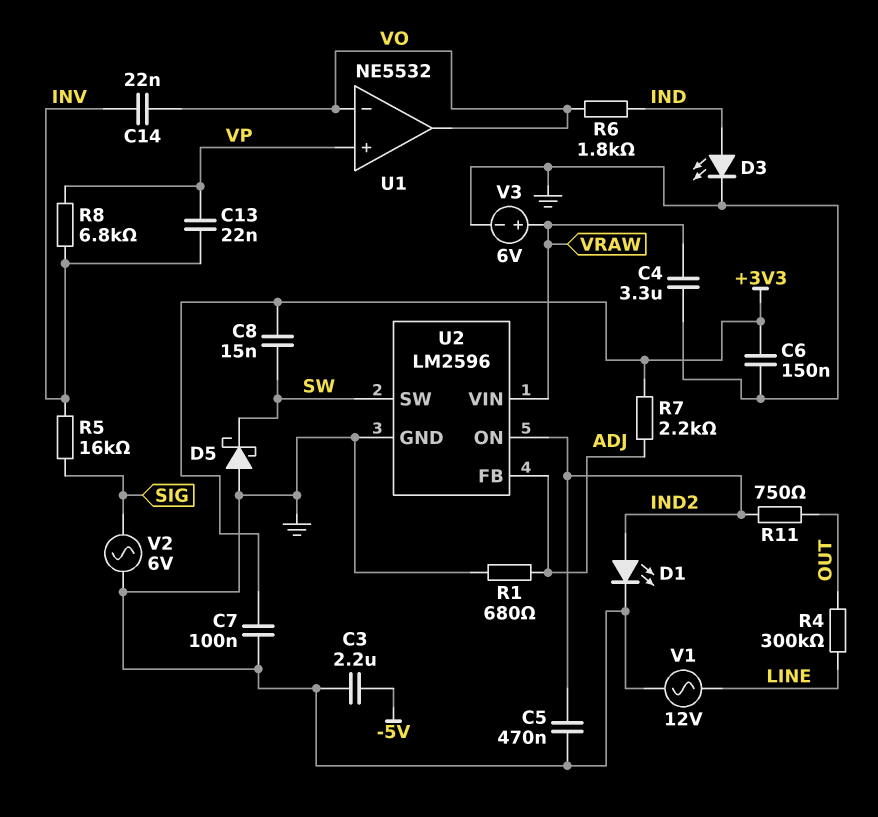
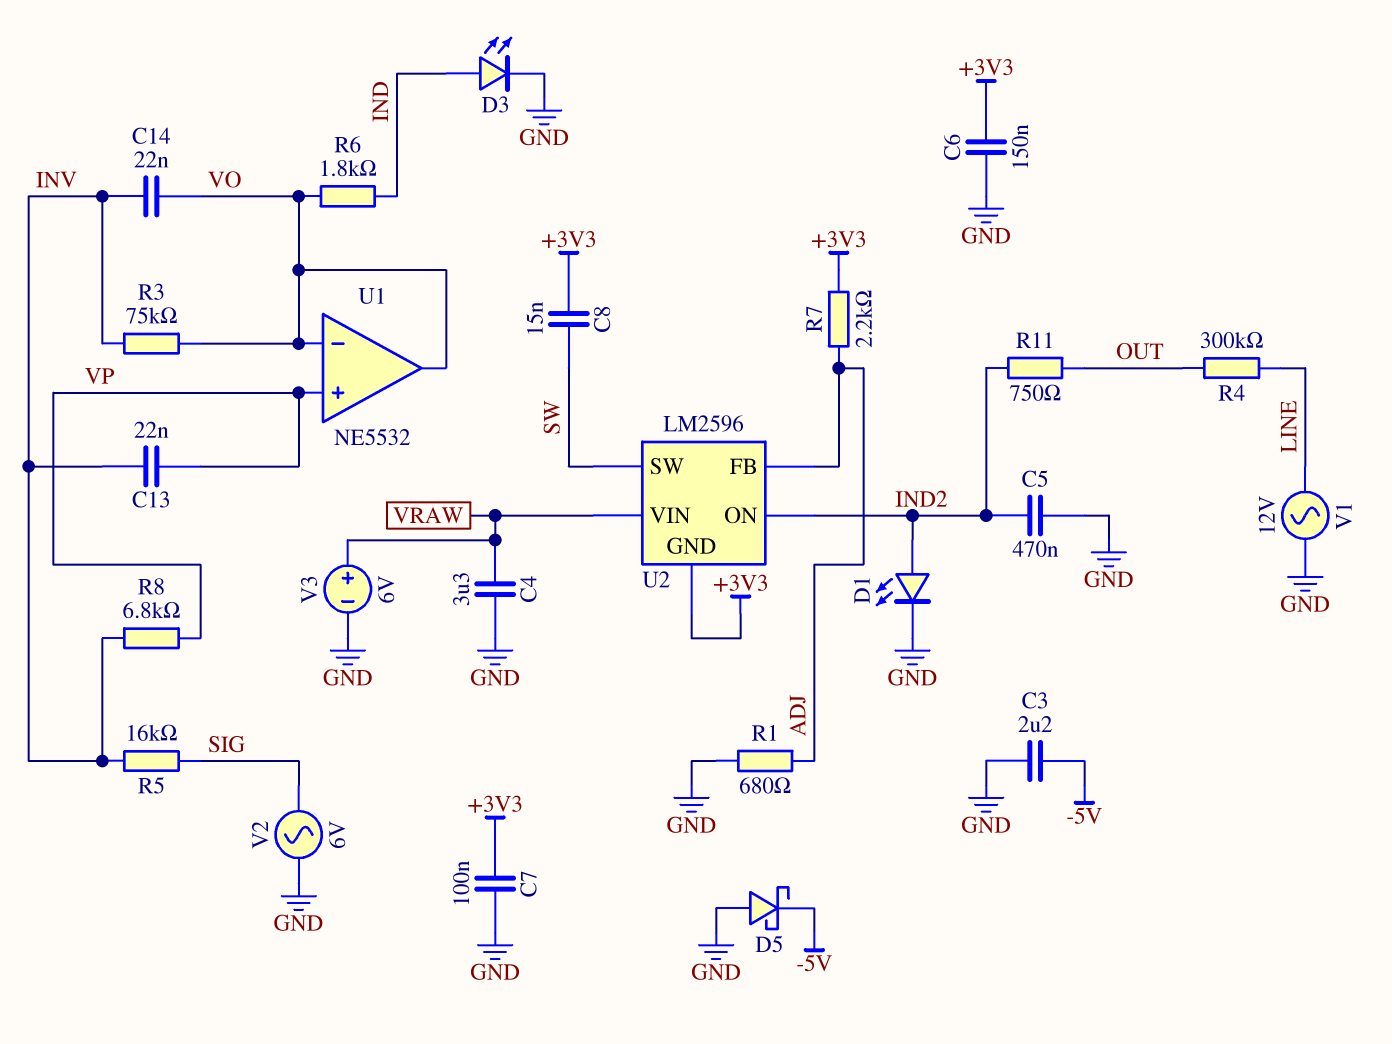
D5: schottky (A GND, K SW) -> schottky (A GND, K -5V)
R3: none -> 75k (INV, VO)
U2 pin GND: GND -> +3V3

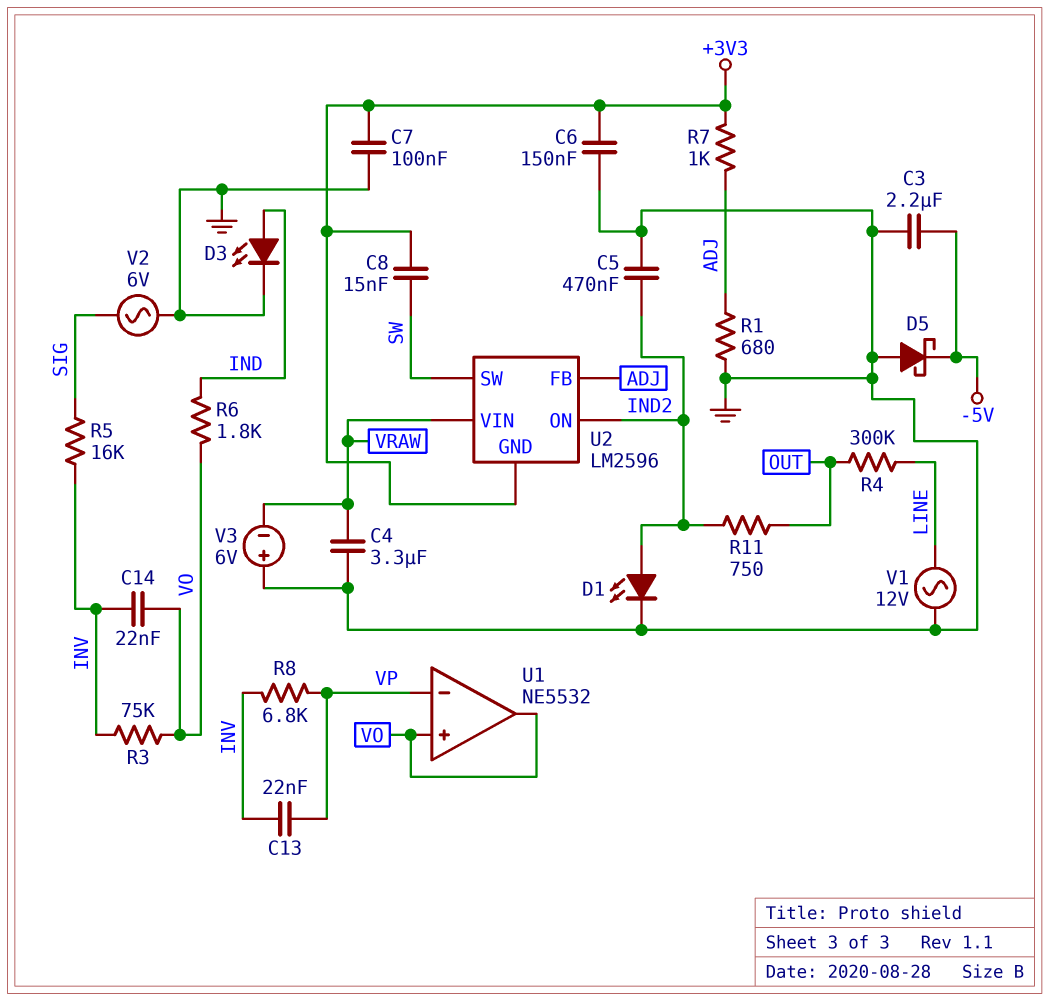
R7: 2.2k (+3V3, ADJ) -> 1k (+3V3, ADJ)
U1 pin in+: VP -> VO
U1 pin in-: VO -> VP
V3: 6V (plus VRAW, minus GND) -> 6V (plus GND, minus VRAW)

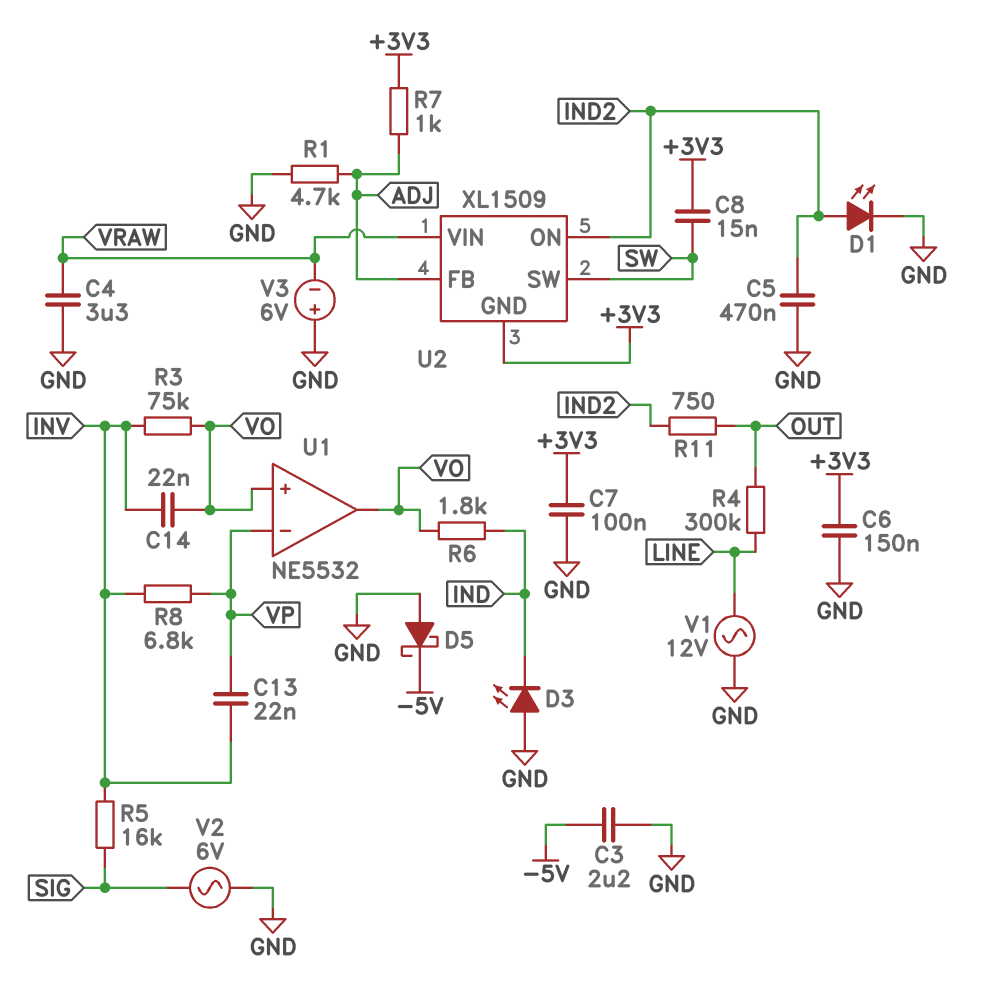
D3: LED (A IND, K GND) -> LED (A GND, K IND)
R1: 680 (ADJ, GND) -> 4.7k (ADJ, GND)
U2: LM2596 -> XL1509

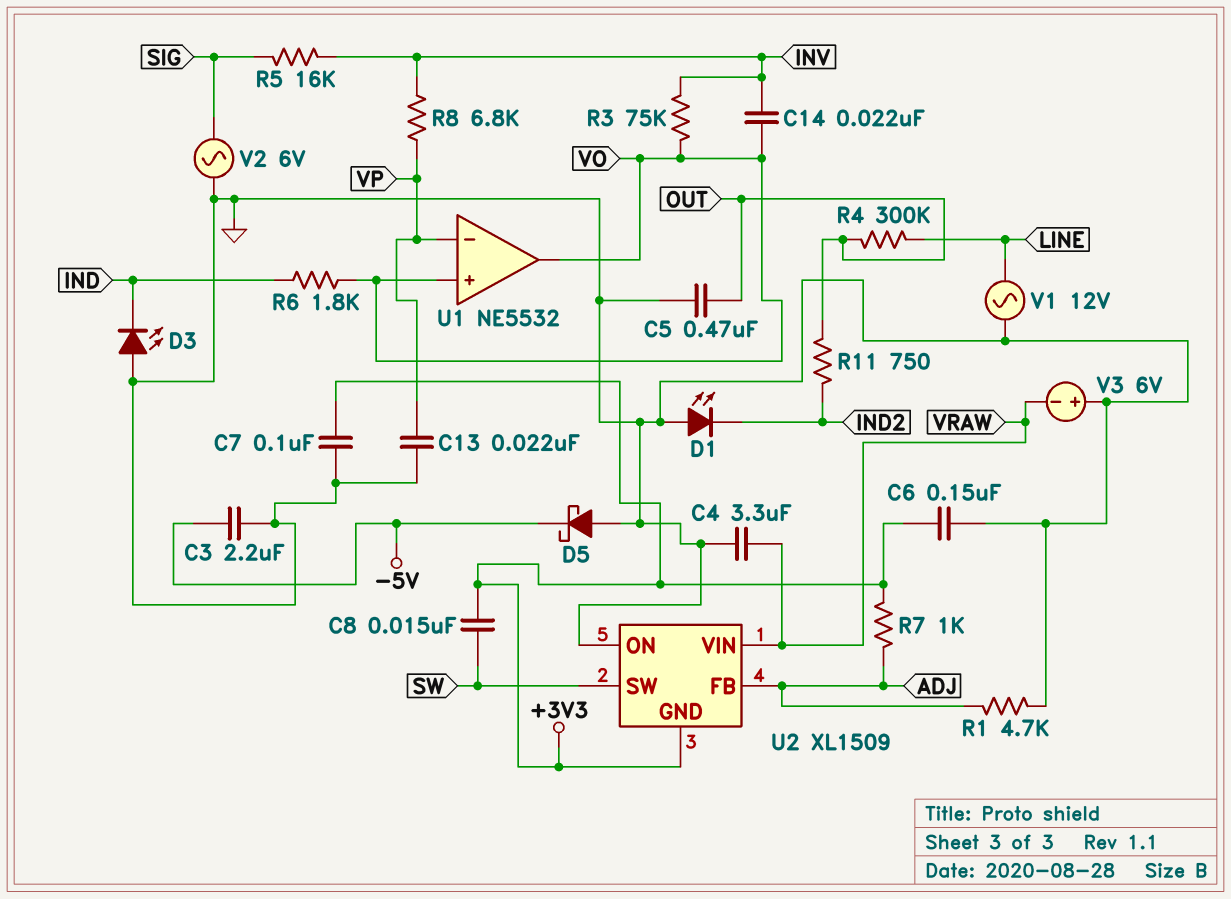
C5: 470nF (GND, IND2) -> 470nF (GND, OUT)
C13: 22nF (INV, VP) -> 22nF (GND, VP)
D1: LED (A IND2, K GND) -> LED (A GND, K IND2)
U2 pin ON: IND2 -> GND

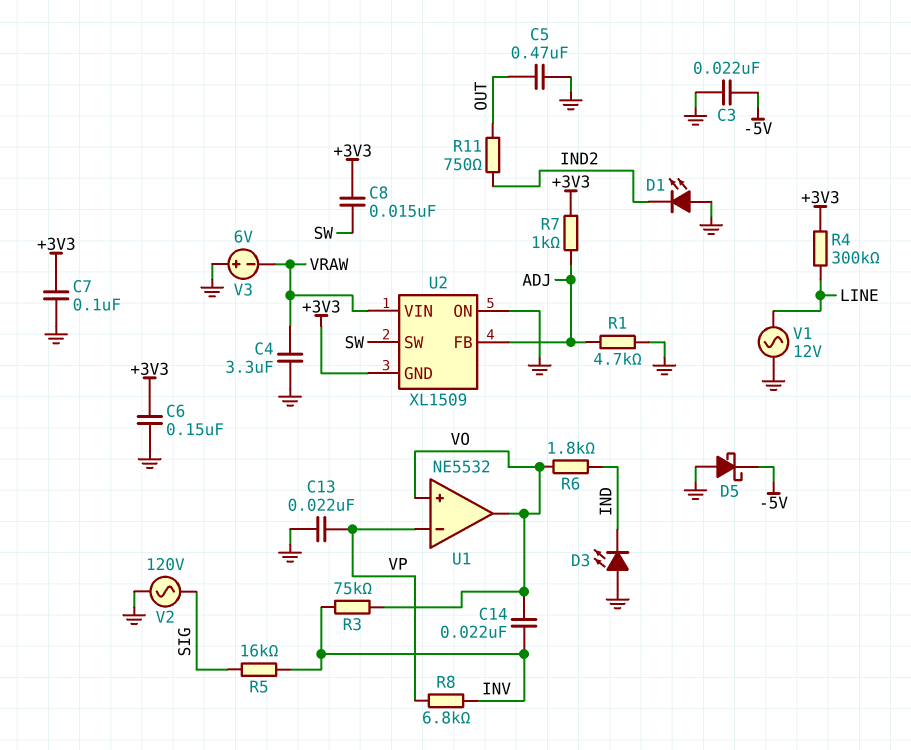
C3: 2.2uF (-5V, GND) -> 22nF (-5V, GND)
R4: 300k (LINE, OUT) -> 300k (+3V3, LINE)
V2: AC 6V (GND, SIG) -> AC 120V (GND, SIG)

